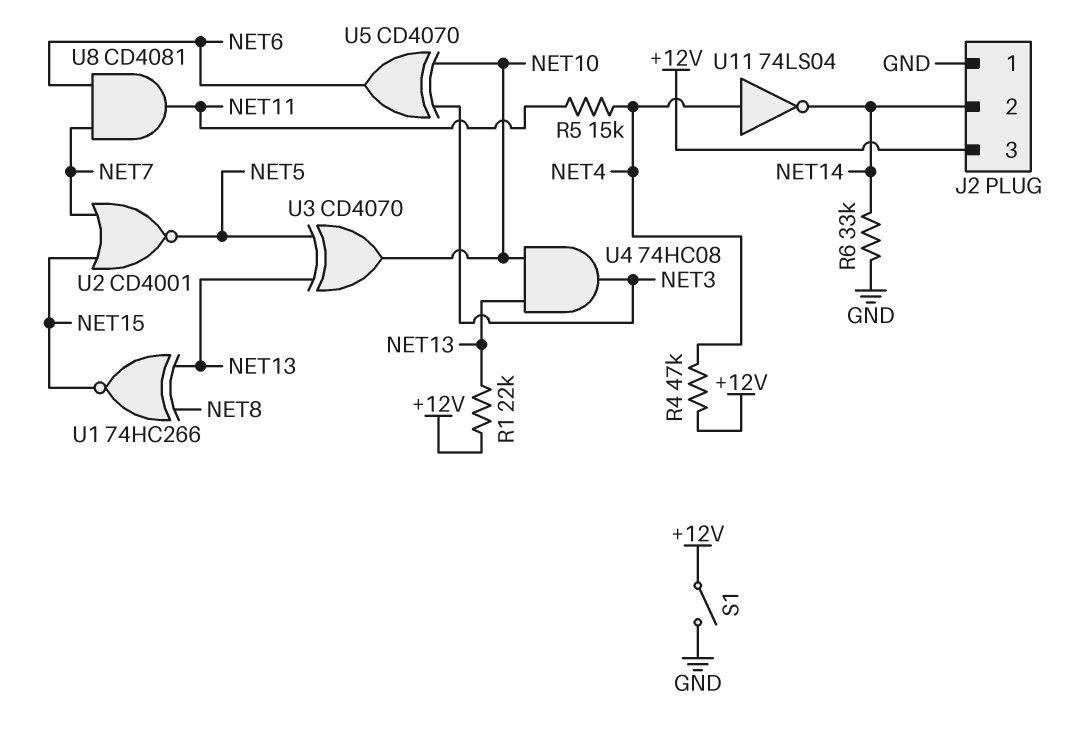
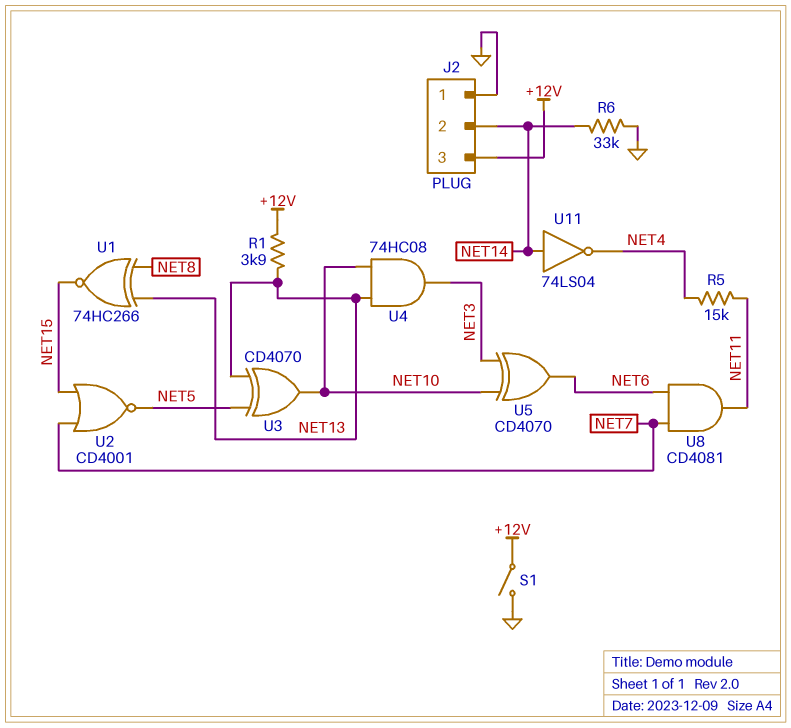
R1: 22k (+12V, NET13) -> 3.9k (+12V, NET13)
R4: 47k (+12V, NET4) -> none
U11: NOT 74LS04 (in NET4, out NET14) -> NOT 74LS04 (in NET14, out NET4)

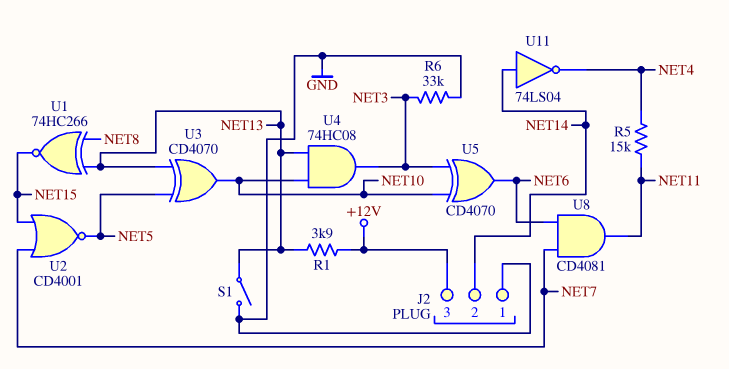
R6: 33k (GND, NET14) -> 33k (GND, NET3)
S1: switch (+12V, GND) -> switch (GND, NET13)

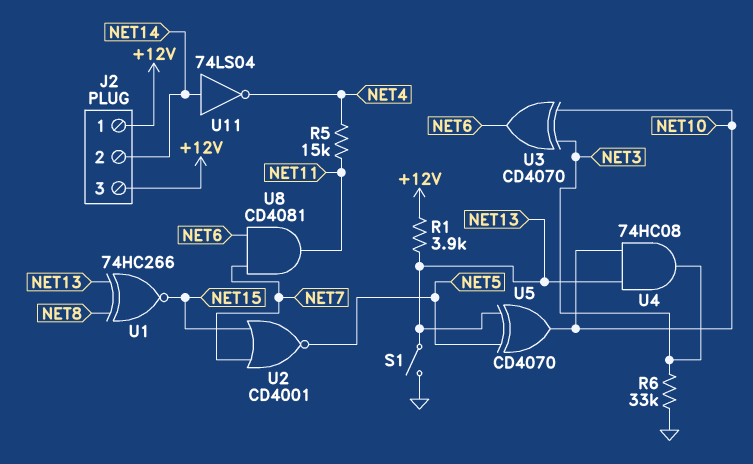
J2 pin 1: GND -> +12V
U3: XOR CD4070 (in NET5, in NET13, out NET10) -> XOR CD4070 (in NET3, in NET10, out NET6)
U5: XOR CD4070 (in NET3, in NET10, out NET6) -> XOR CD4070 (in NET5, in NET13, out NET10)

